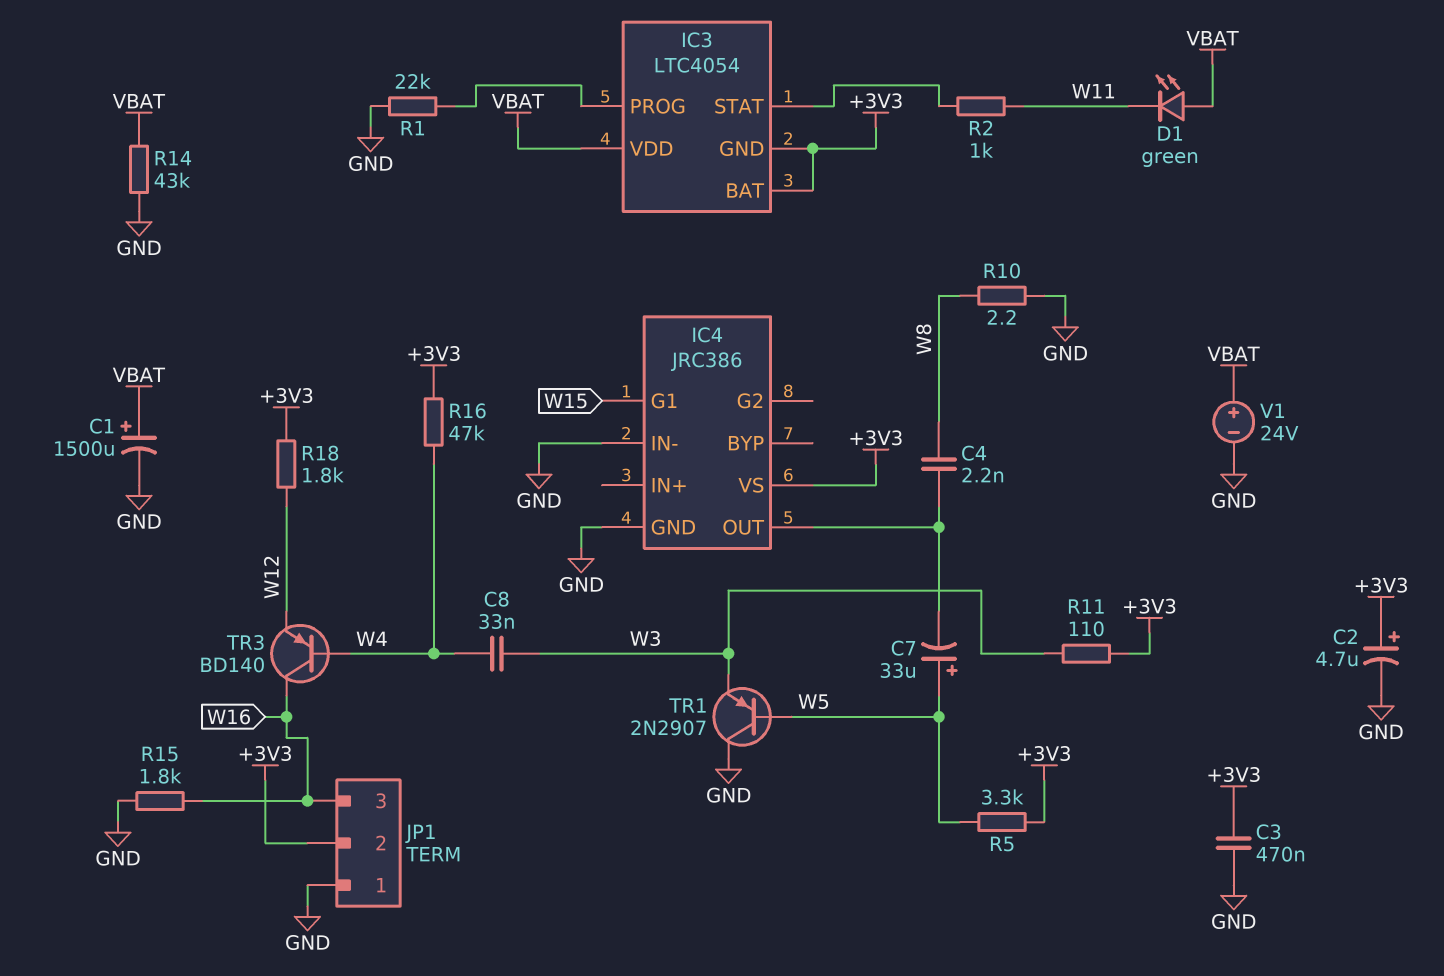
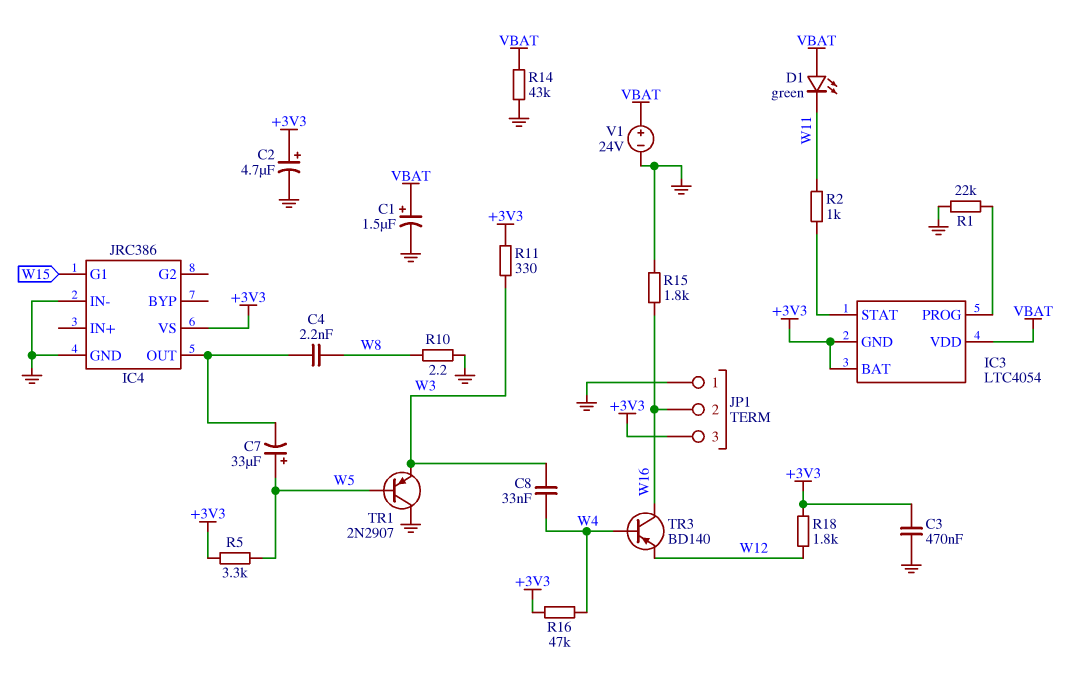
C1: 1500uF (plus VBAT, minus GND) -> 1.5uF (plus VBAT, minus GND)
JP1 pin 2: +3V3 -> W16
JP1 pin 3: W16 -> +3V3
R11: 110 (+3V3, W3) -> 330 (+3V3, W3)

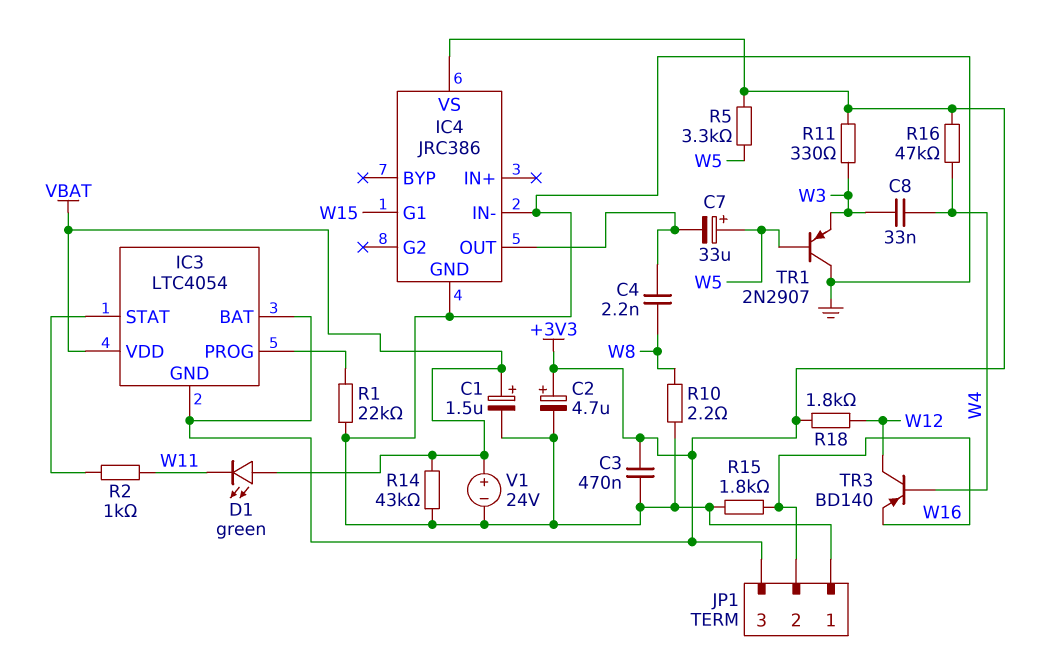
TR3: PNP BD140 (B W4, C W16, E W12) -> PNP BD140 (B W4, C W12, E W16)

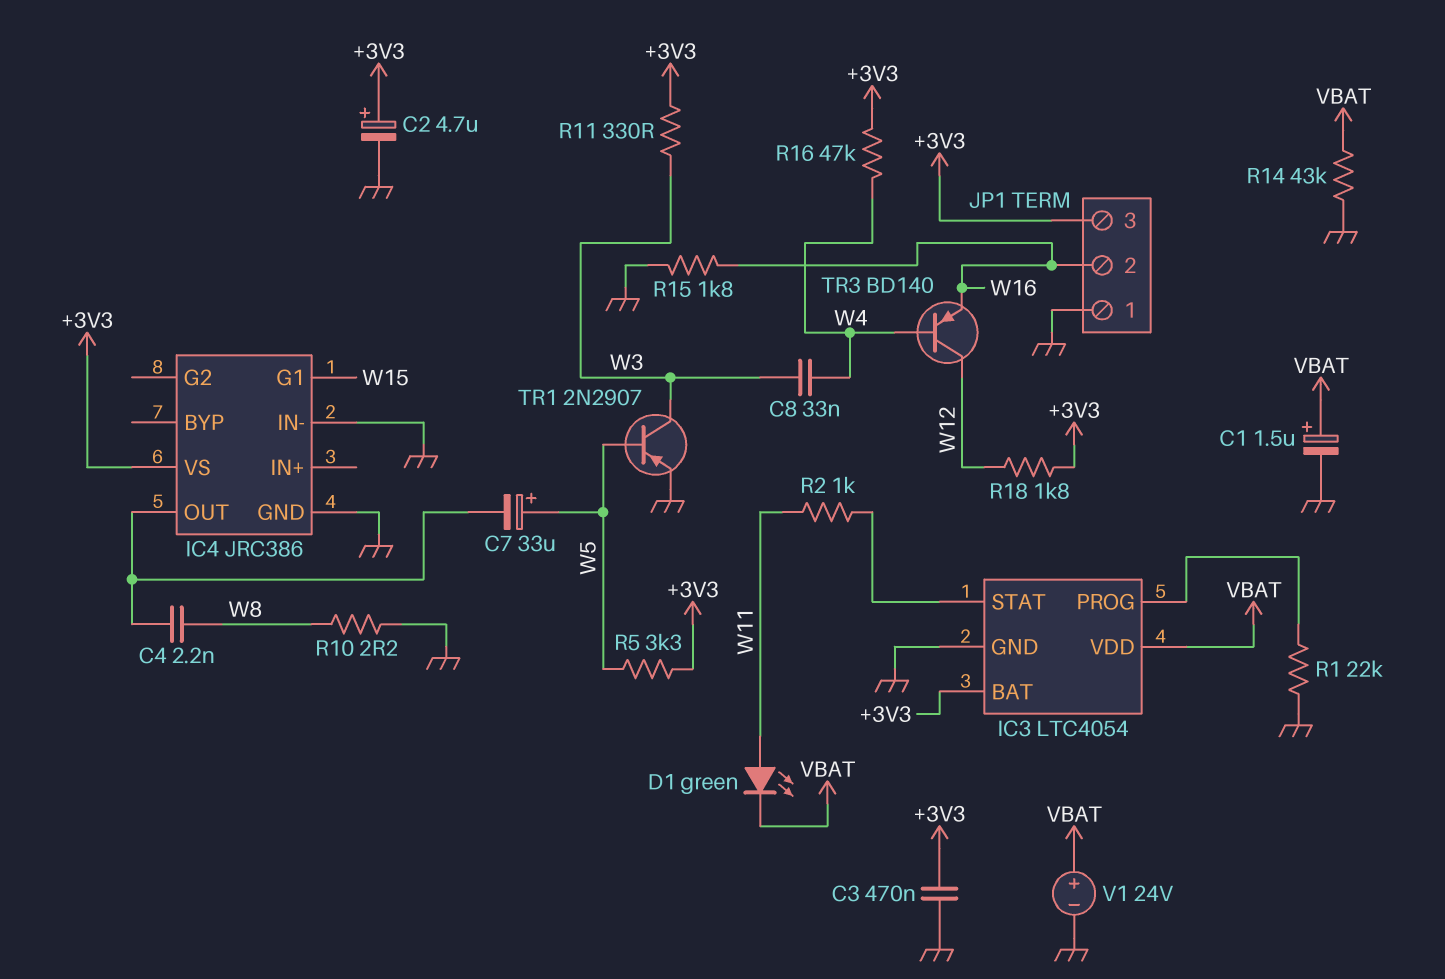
D1: LED green (A VBAT, K W11) -> LED green (A W11, K VBAT)
IC3 pin GND: +3V3 -> GND
TR1: PNP 2N2907 (B W5, C GND, E W3) -> PNP 2N2907 (B W5, C W3, E GND)

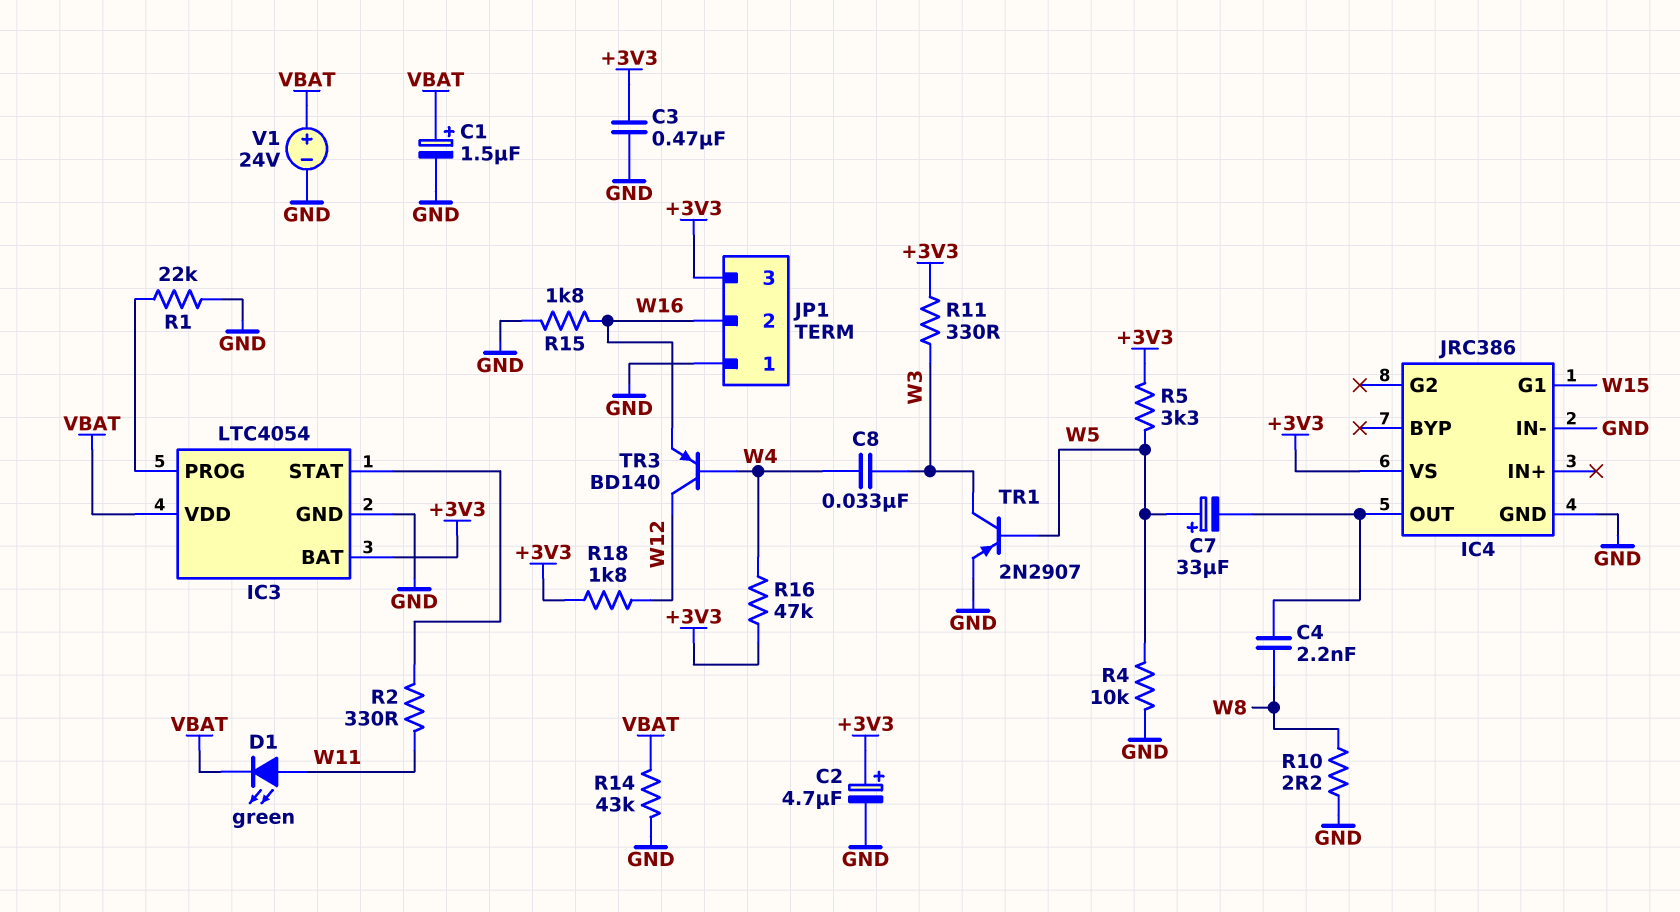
R2: 1k (IC3/STAT, W11) -> 330 (IC3/STAT, W11)
R4: none -> 10k (GND, W5)

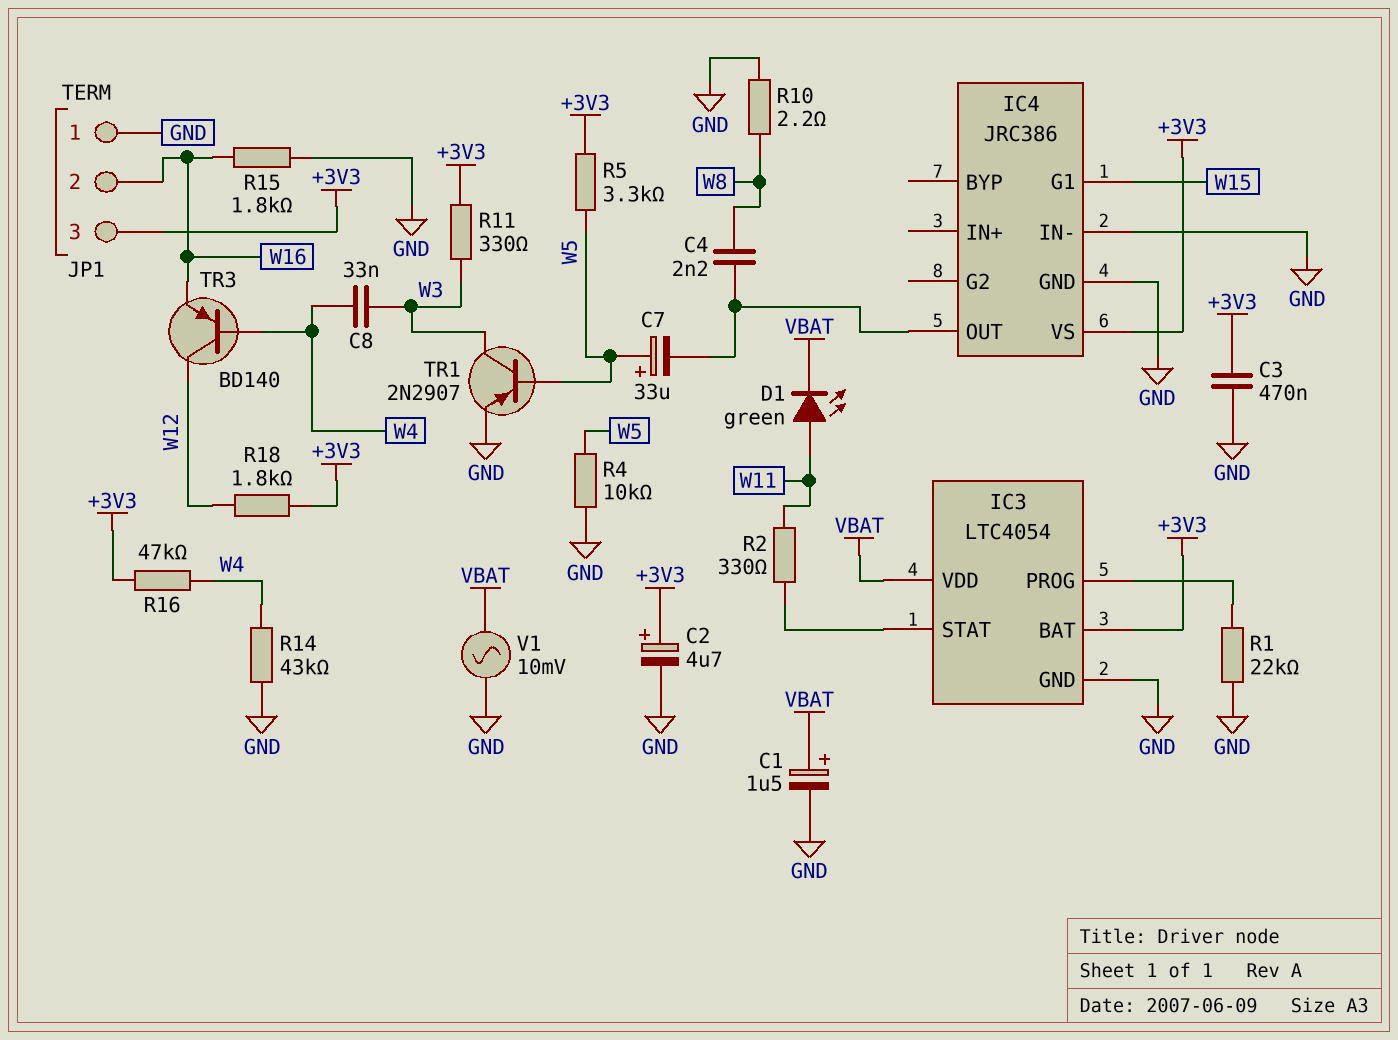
R14: 43k (GND, VBAT) -> 43k (GND, W4)
V1: 24V (plus VBAT, minus GND) -> AC 10mV (GND, VBAT)

